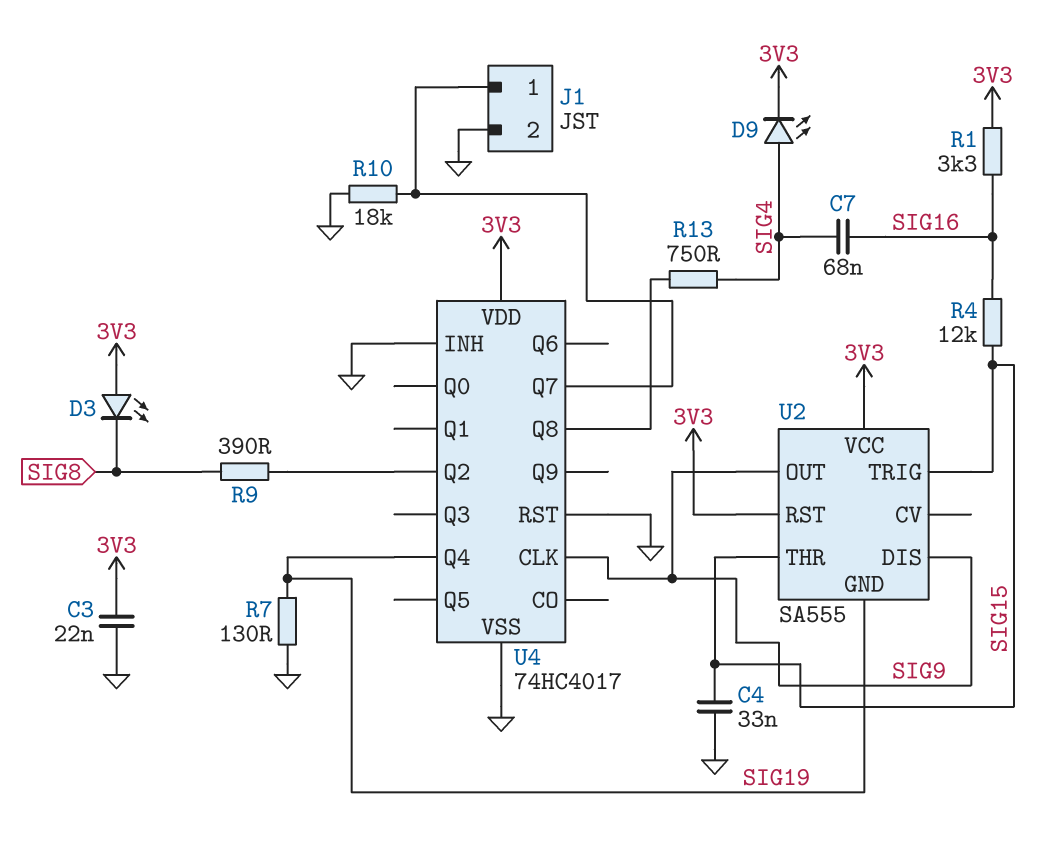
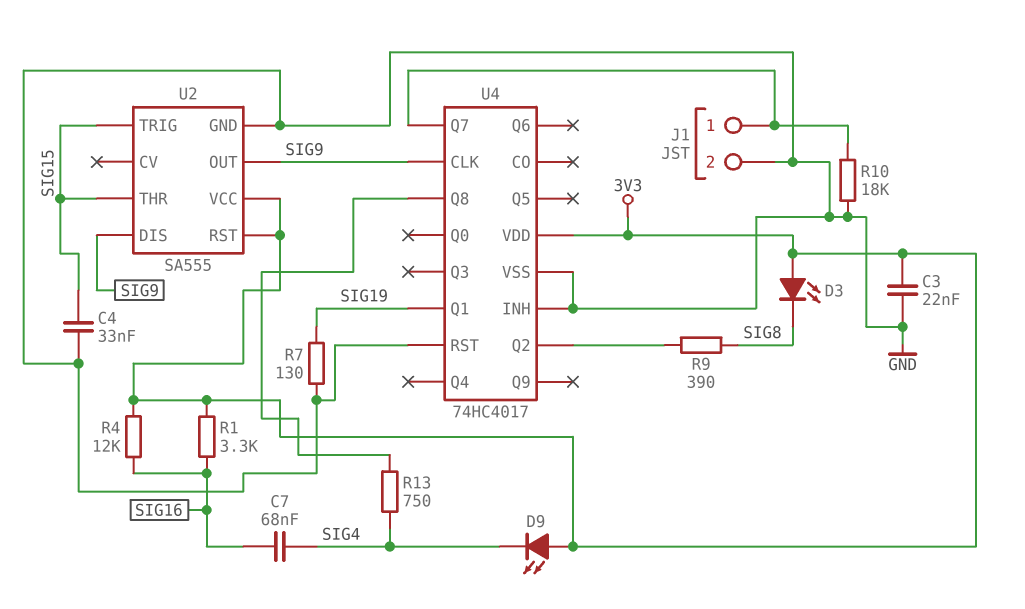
D9: LED (A SIG4, K 3V3) -> LED (A 3V3, K SIG4)
R4: 12k (SIG15, SIG16) -> 12k (3V3, SIG16)
U2 pin GND: SIG19 -> GND
U4 pin Q1: none -> SIG19
U4 pin Q4: SIG19 -> none

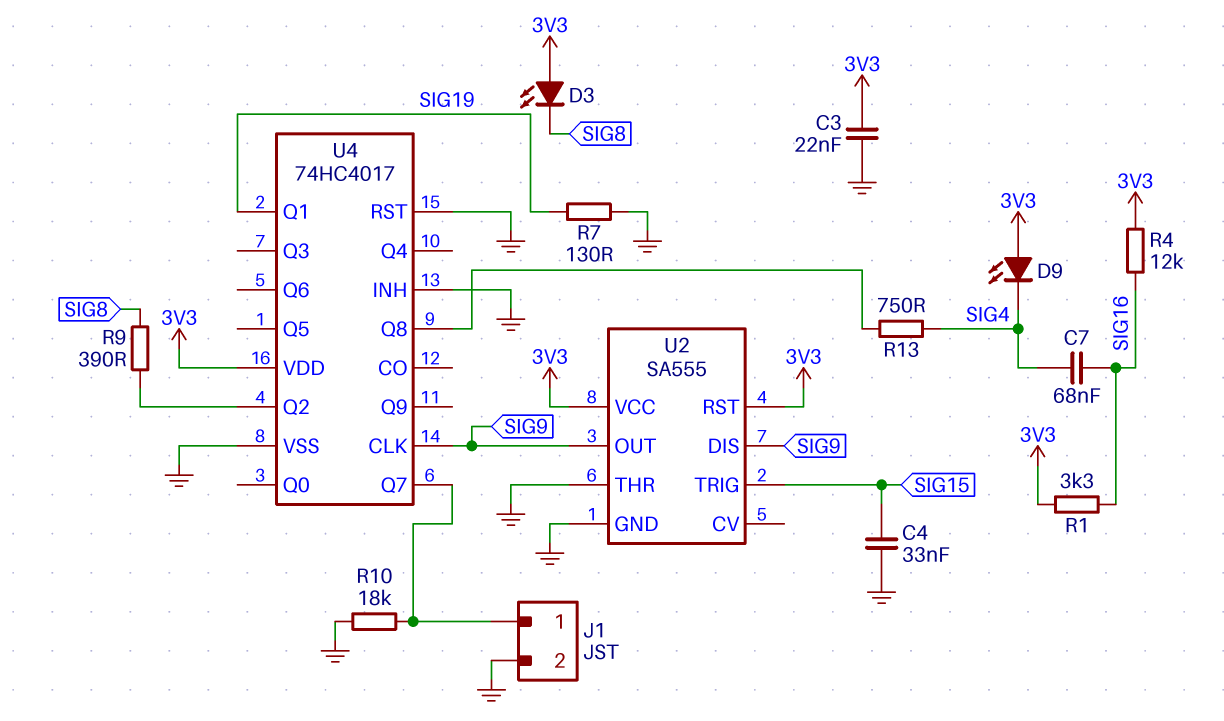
U2 pin THR: SIG15 -> GND

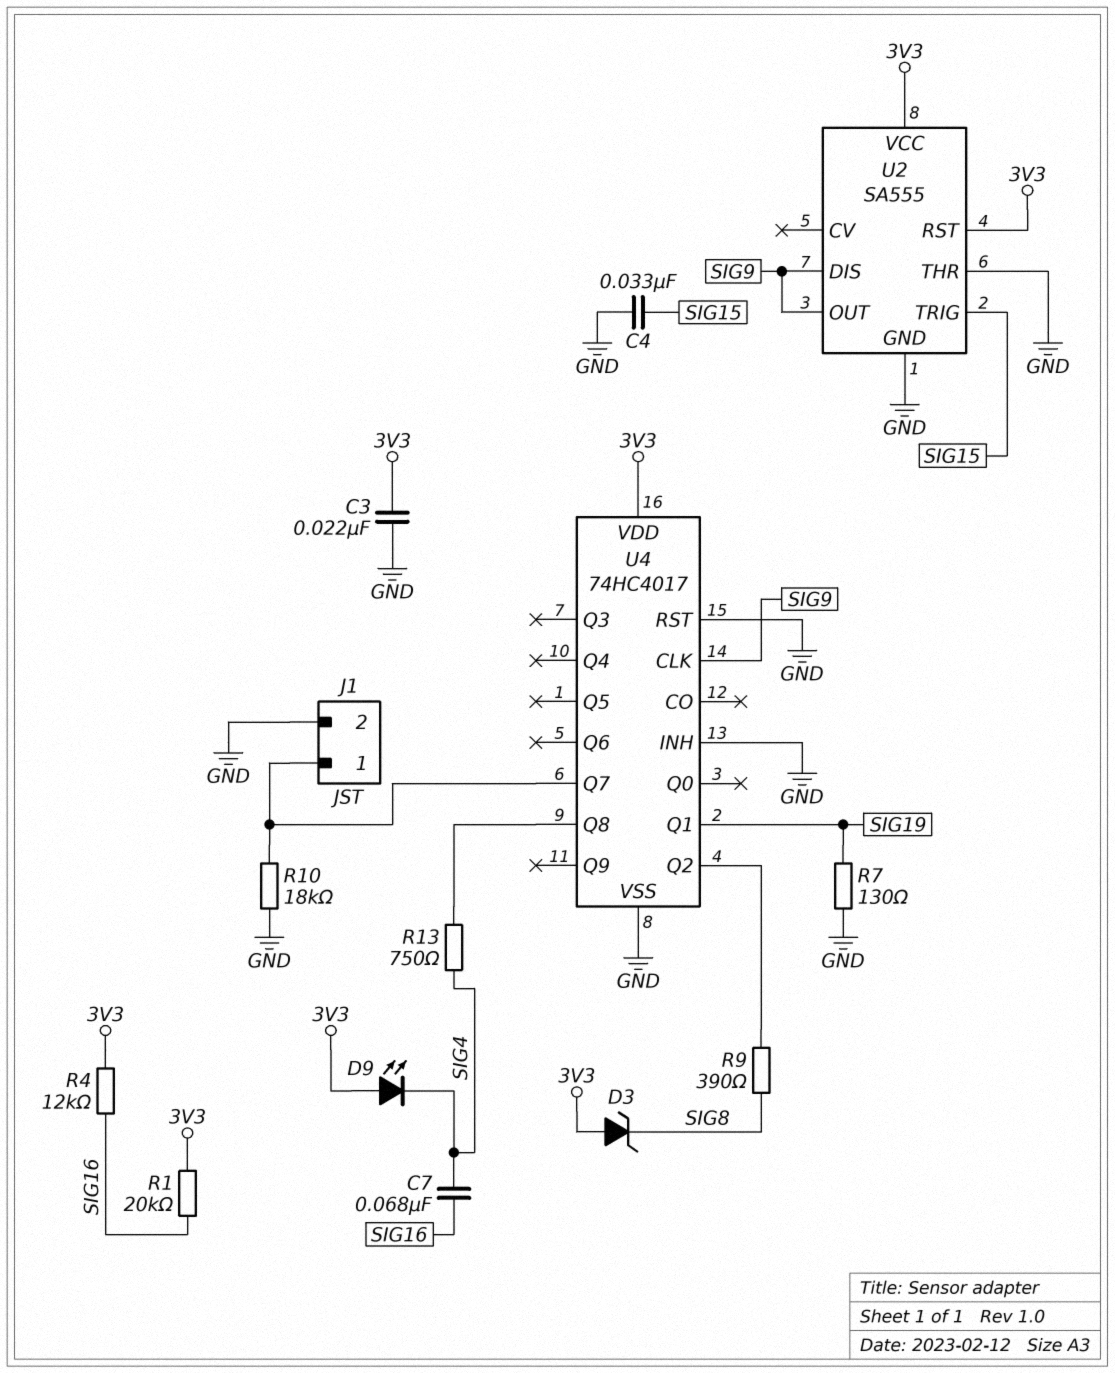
D3: LED (A 3V3, K SIG8) -> zener (A 3V3, K SIG8)
R1: 3.3k (3V3, SIG16) -> 20k (3V3, SIG16)

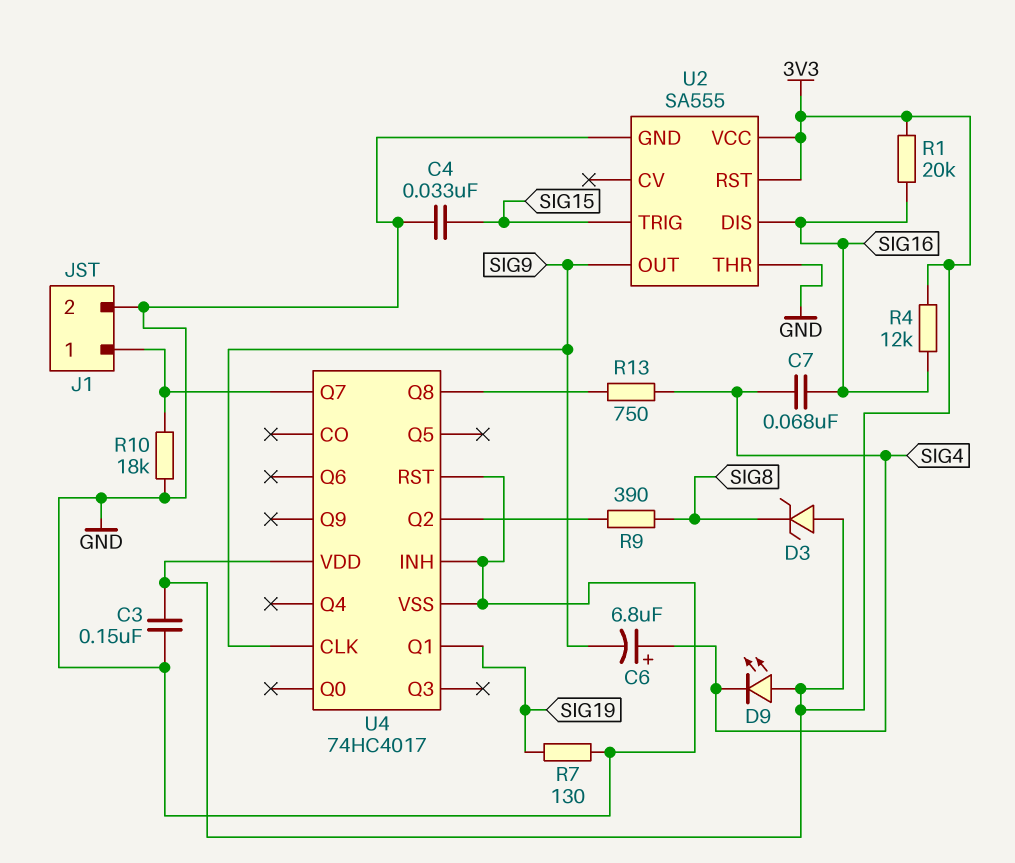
C3: 22nF (3V3, GND) -> 150nF (3V3, GND)
C6: none -> 6.8uF (plus SIG4, minus SIG9)
U2 pin DIS: SIG9 -> SIG16

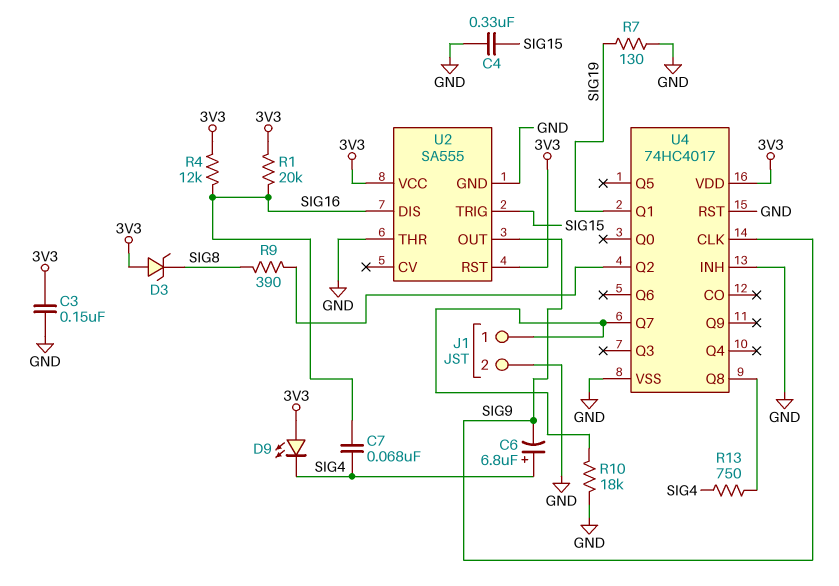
C4: 33nF (GND, SIG15) -> 330nF (GND, SIG15)

